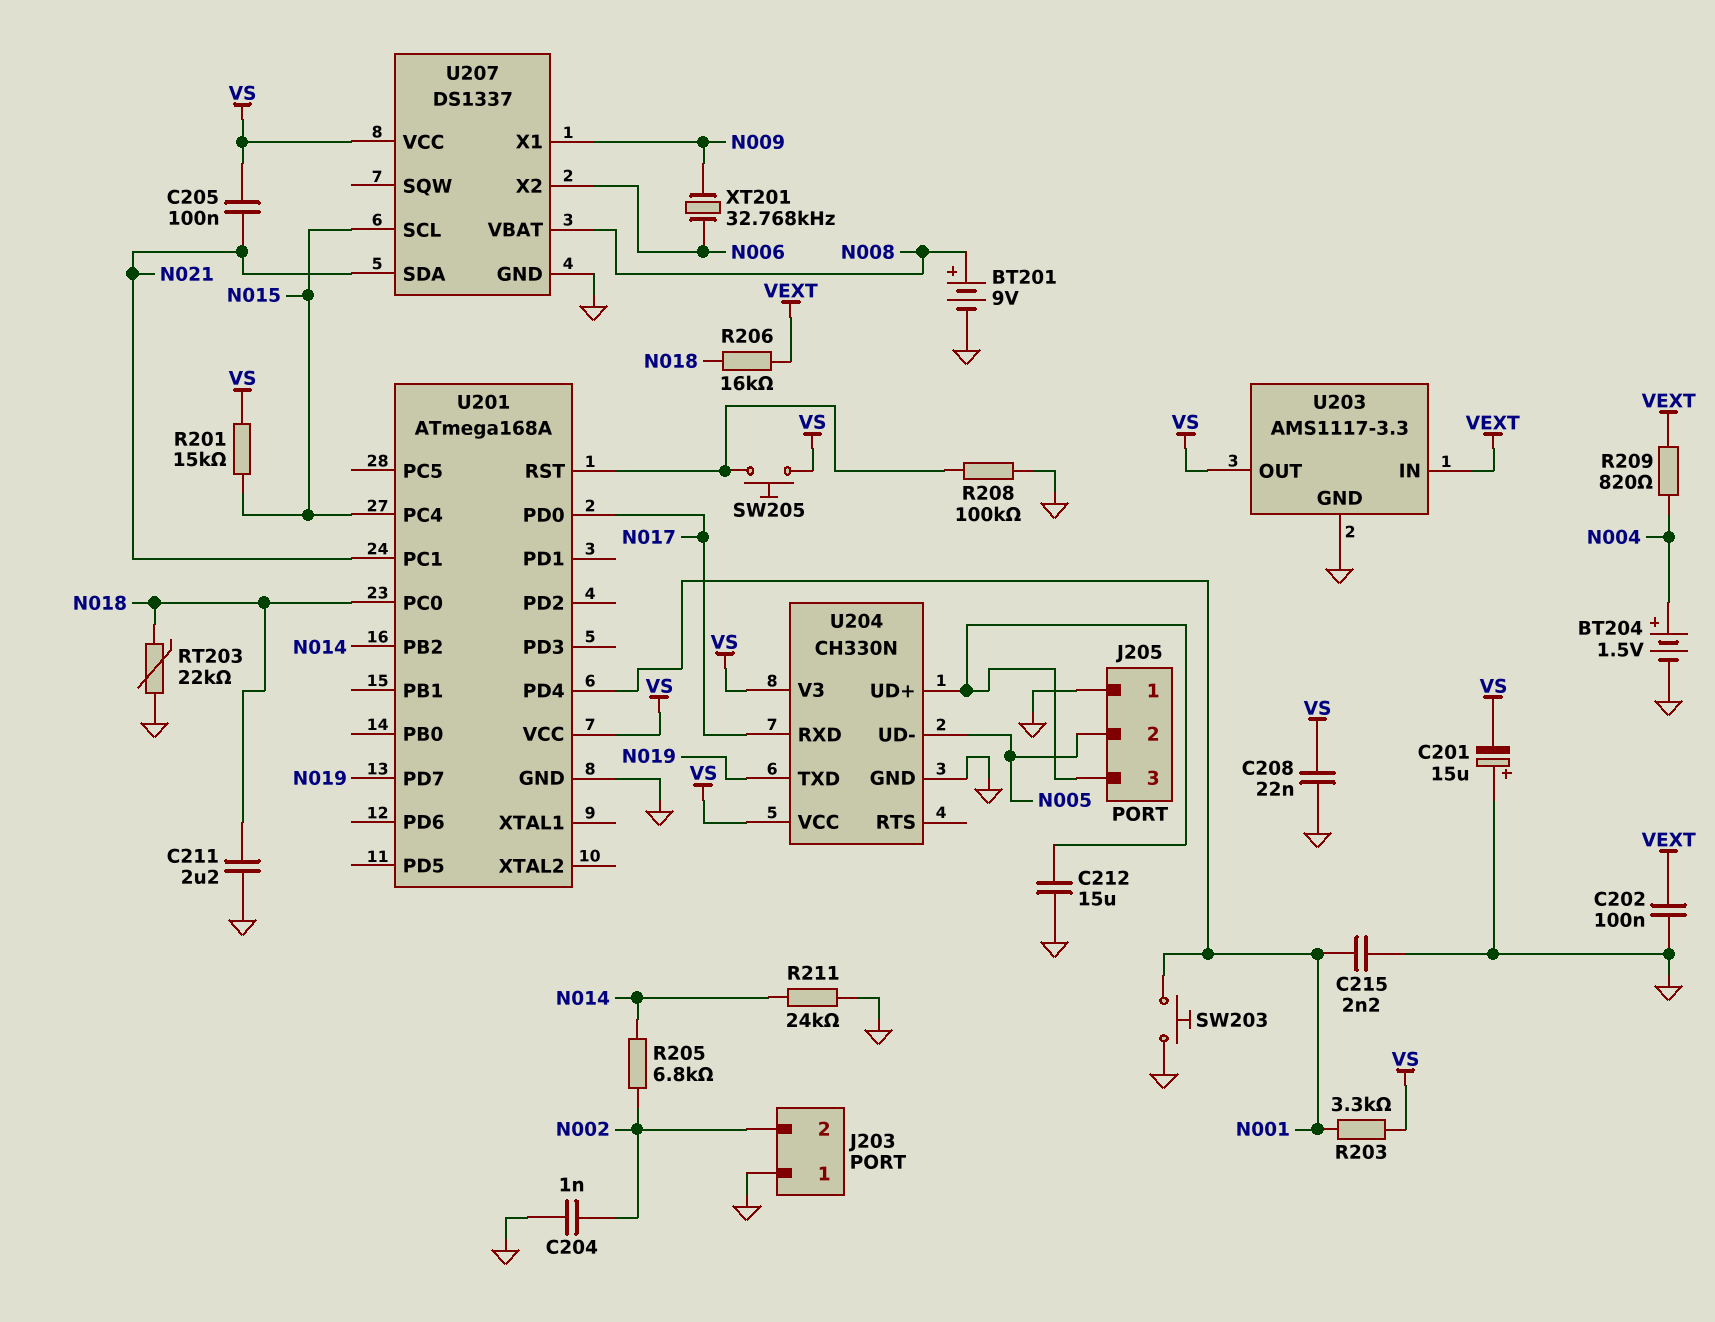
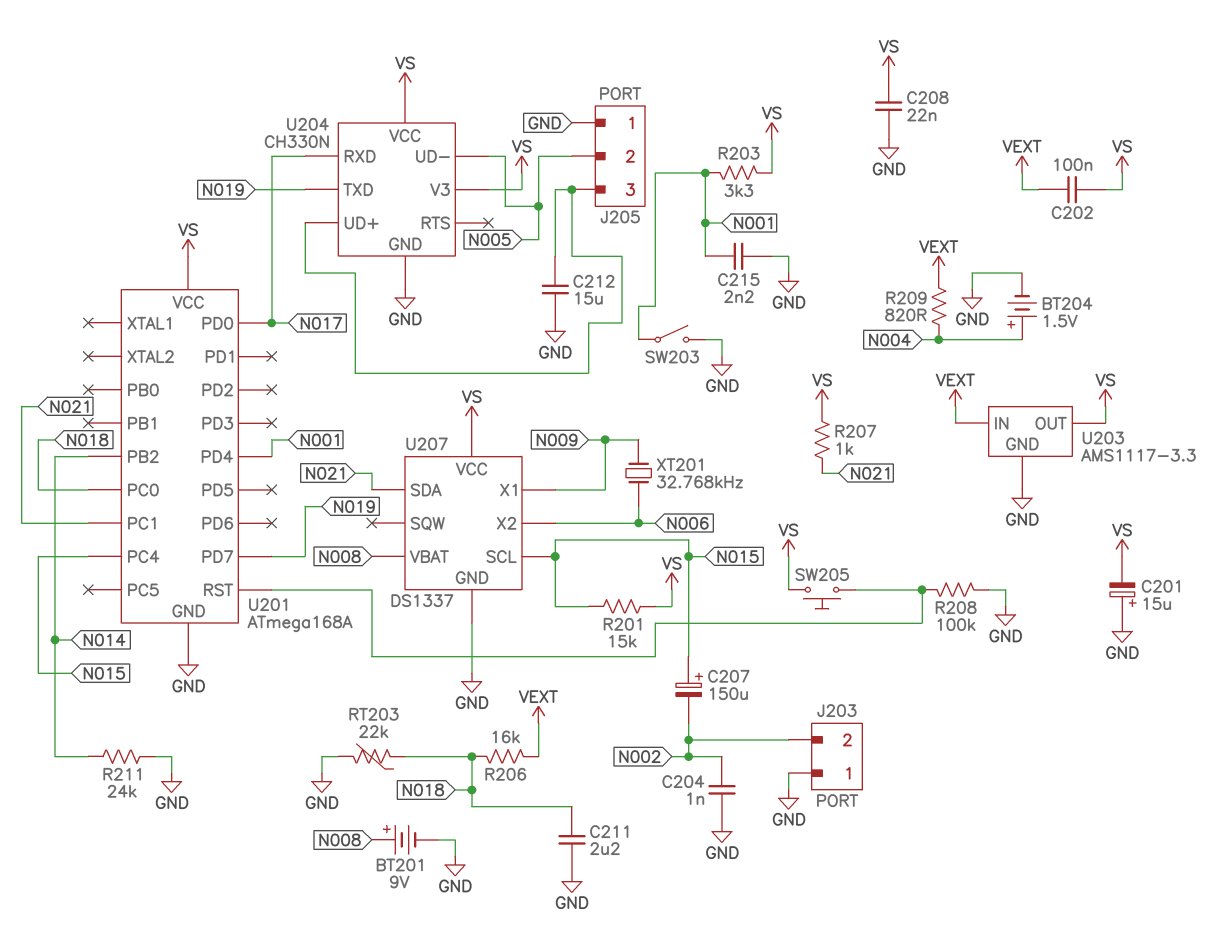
C202: 100nF (GND, VEXT) -> 100nF (VEXT, VS)
C205: 100nF (N021, VS) -> none
C207: none -> 150uF (plus N015, minus N002)
R205: 6.8k (N002, N014) -> none
R207: none -> 1k (N021, VS)
SW203: button (GND, N001) -> switch (GND, N001)

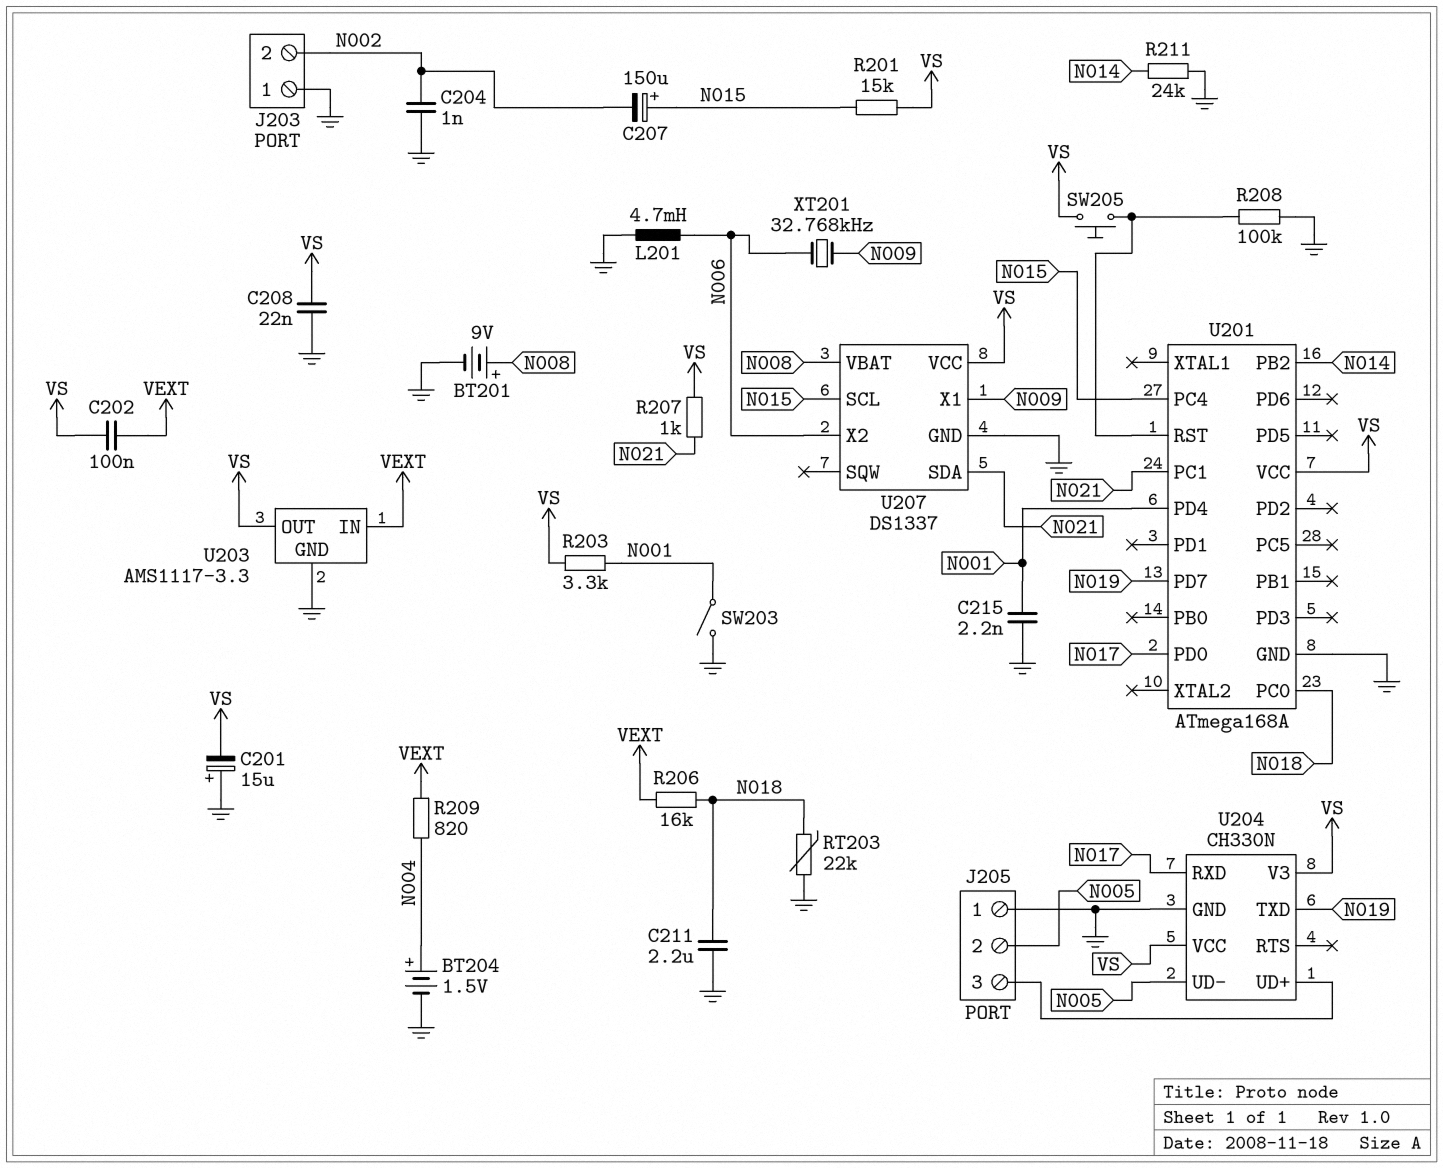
C212: 15uF (GND, J205/3) -> none
L201: none -> 4.7mH (GND, N006)

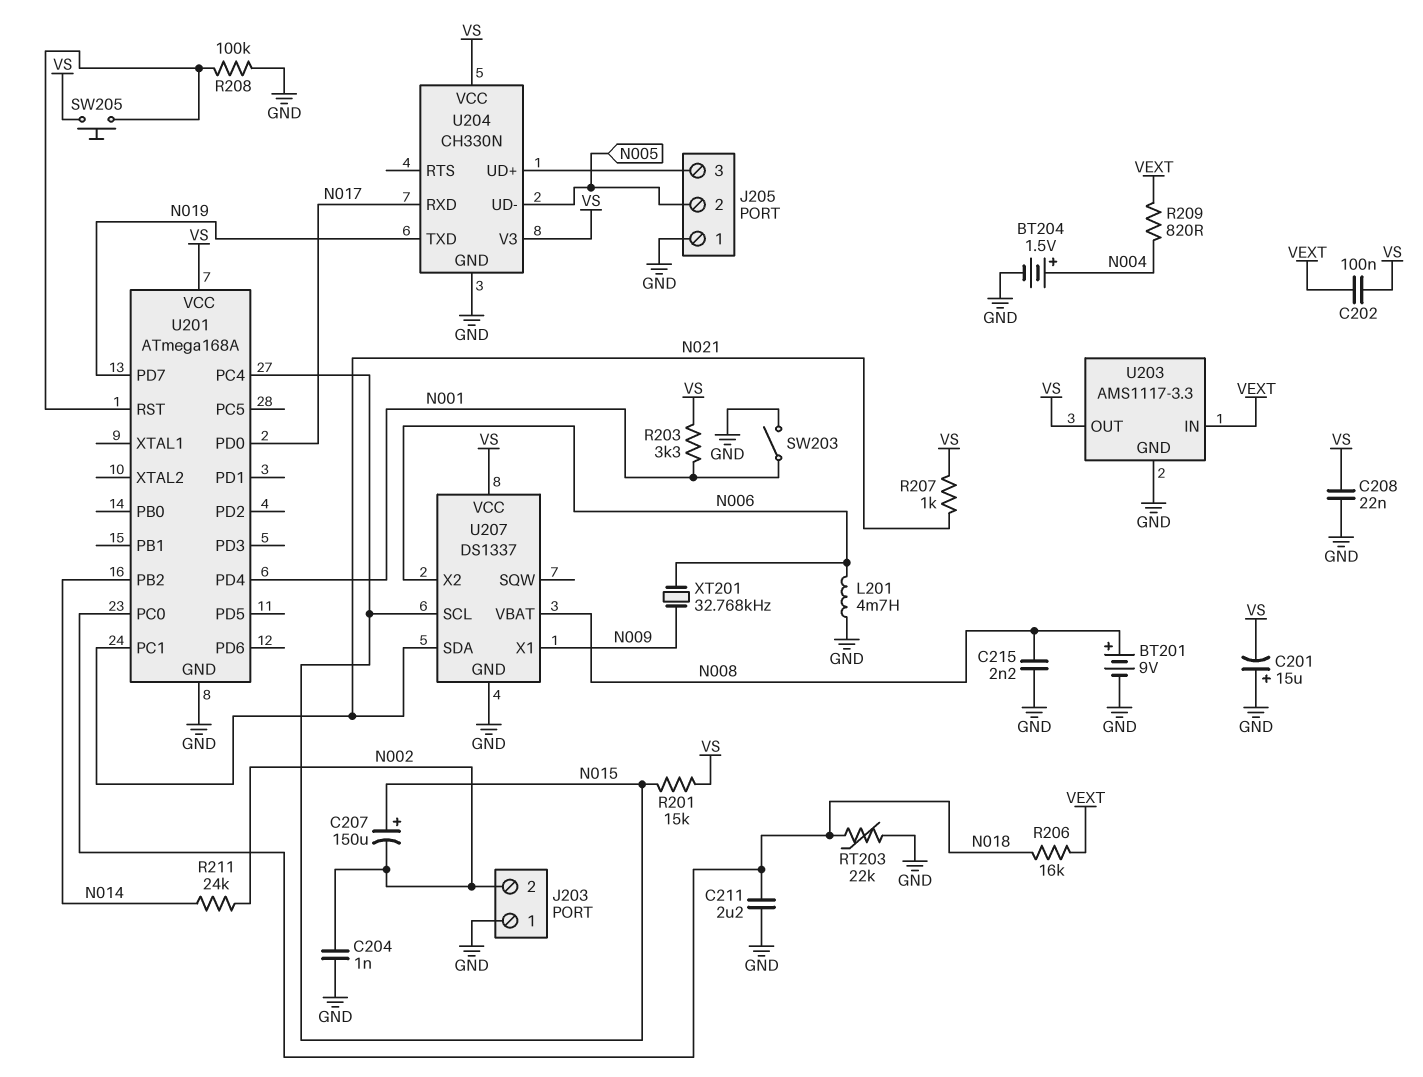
C215: 2.2nF (GND, N001) -> 2.2nF (GND, N008)
R211: 24k (GND, N014) -> 24k (N002, N014)

